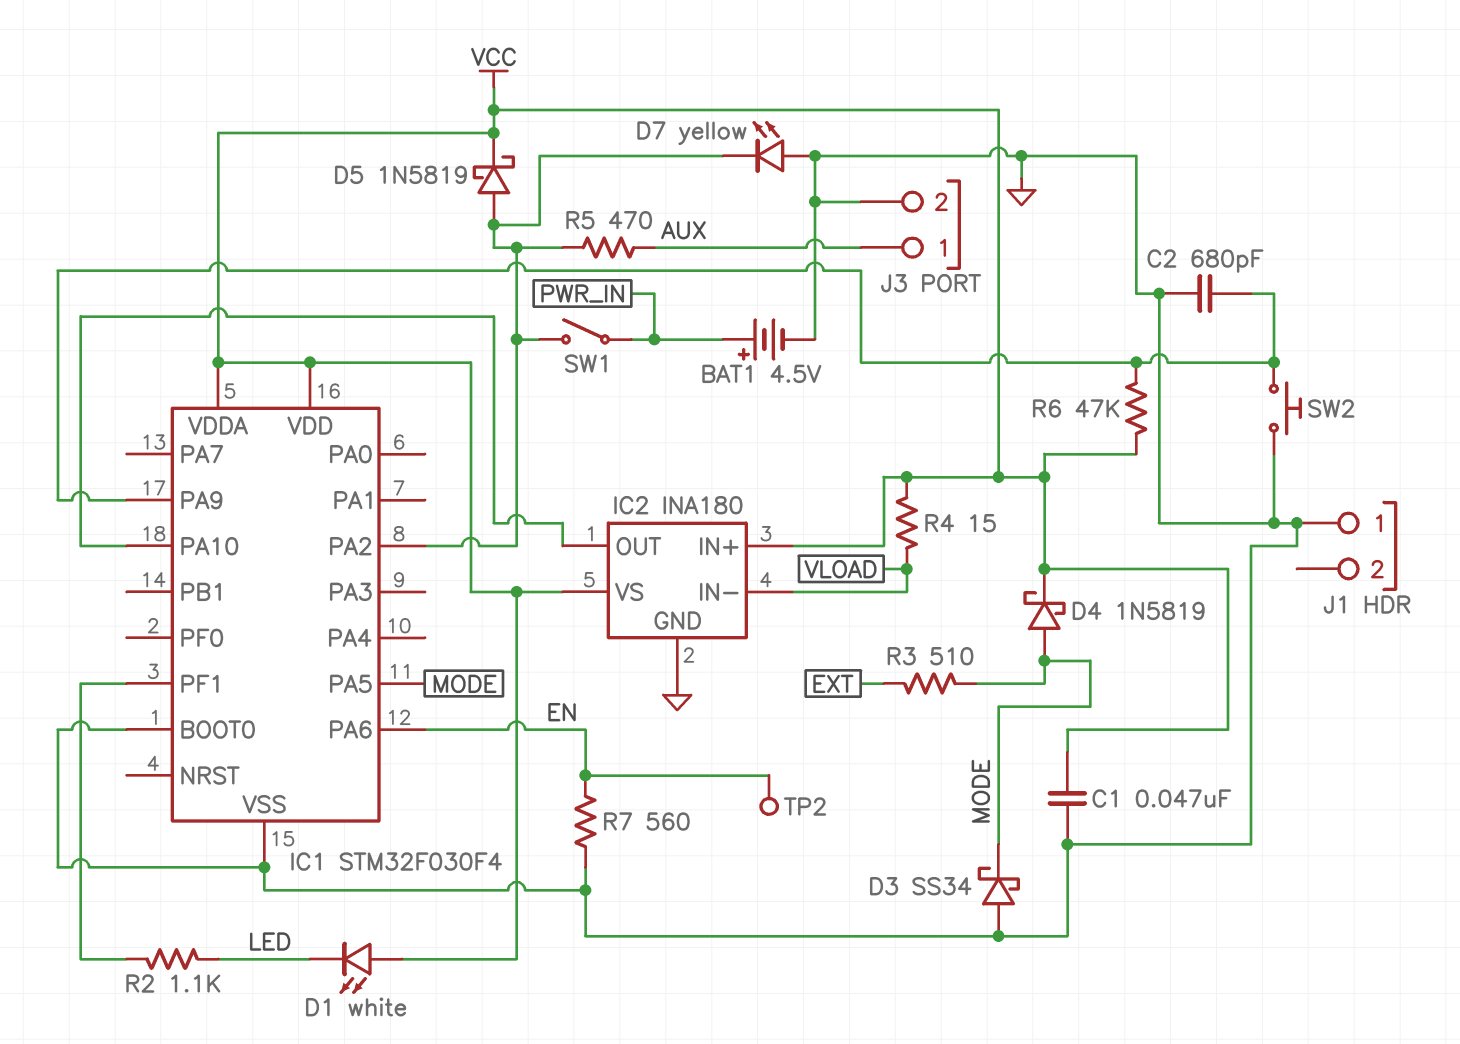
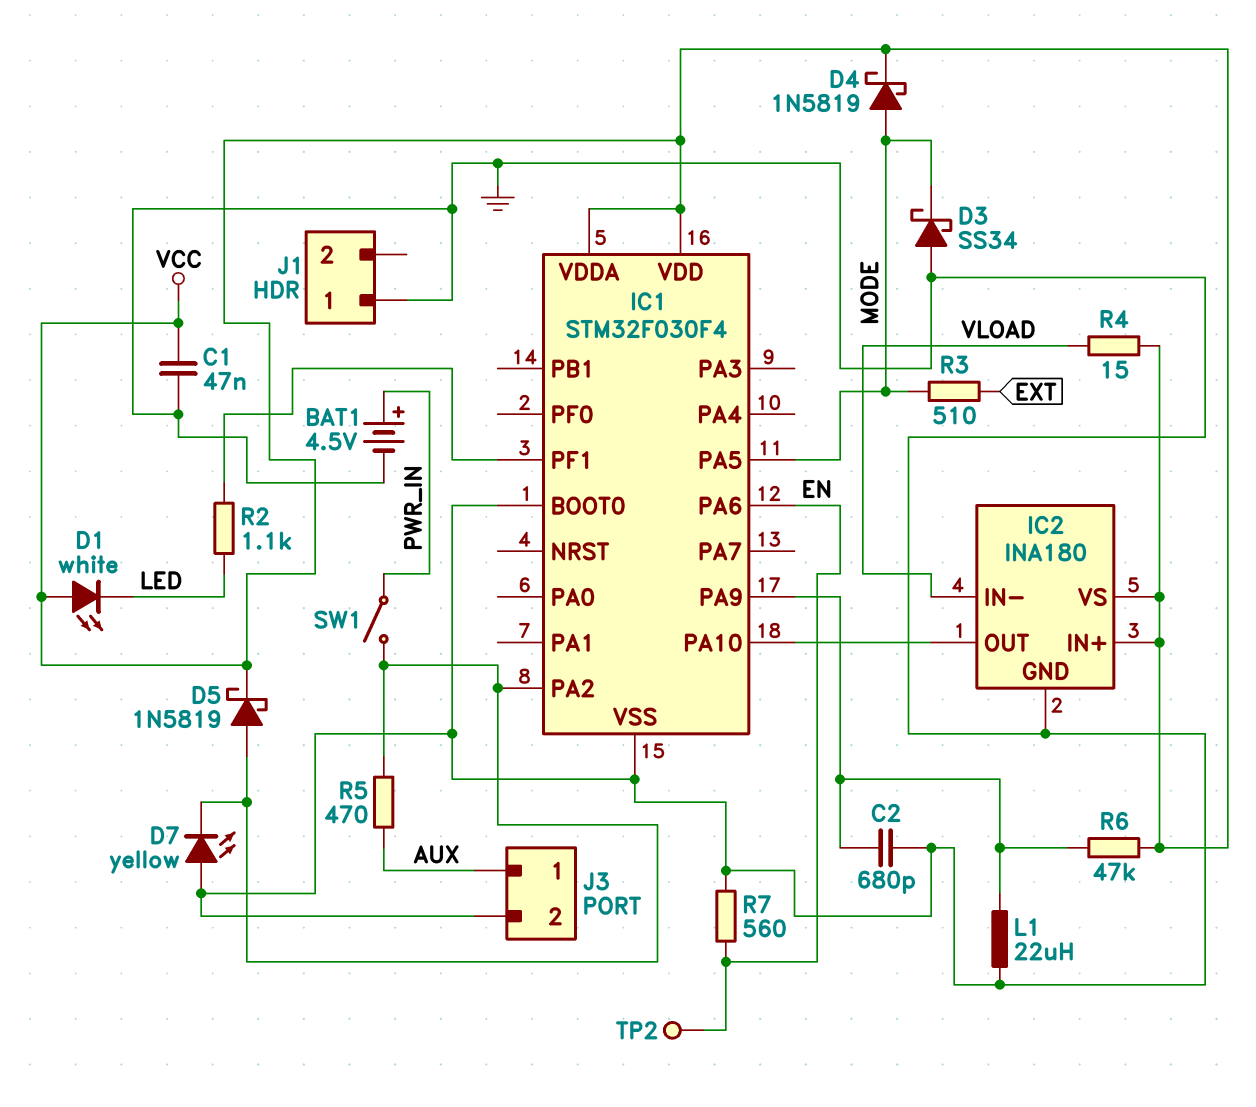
L1: none -> 22uH (GND, IC1/PA9)
SW2: button (GND, IC1/PA9) -> none

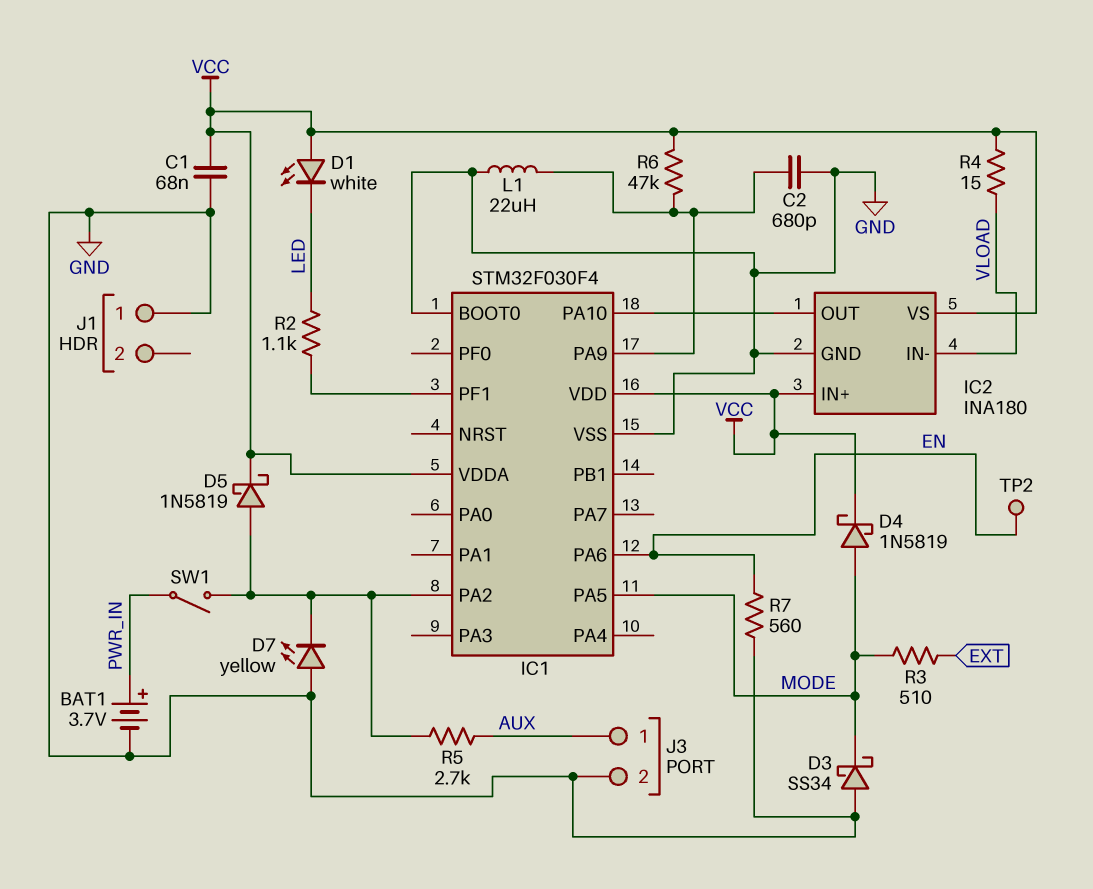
BAT1: 4.5V (plus PWR_IN, minus GND) -> 3.7V (plus PWR_IN, minus GND)
C1: 47nF (GND, VCC) -> 68nF (GND, VCC)
R5: 470 (AUX, IC1/PA2) -> 2.7k (AUX, IC1/PA2)

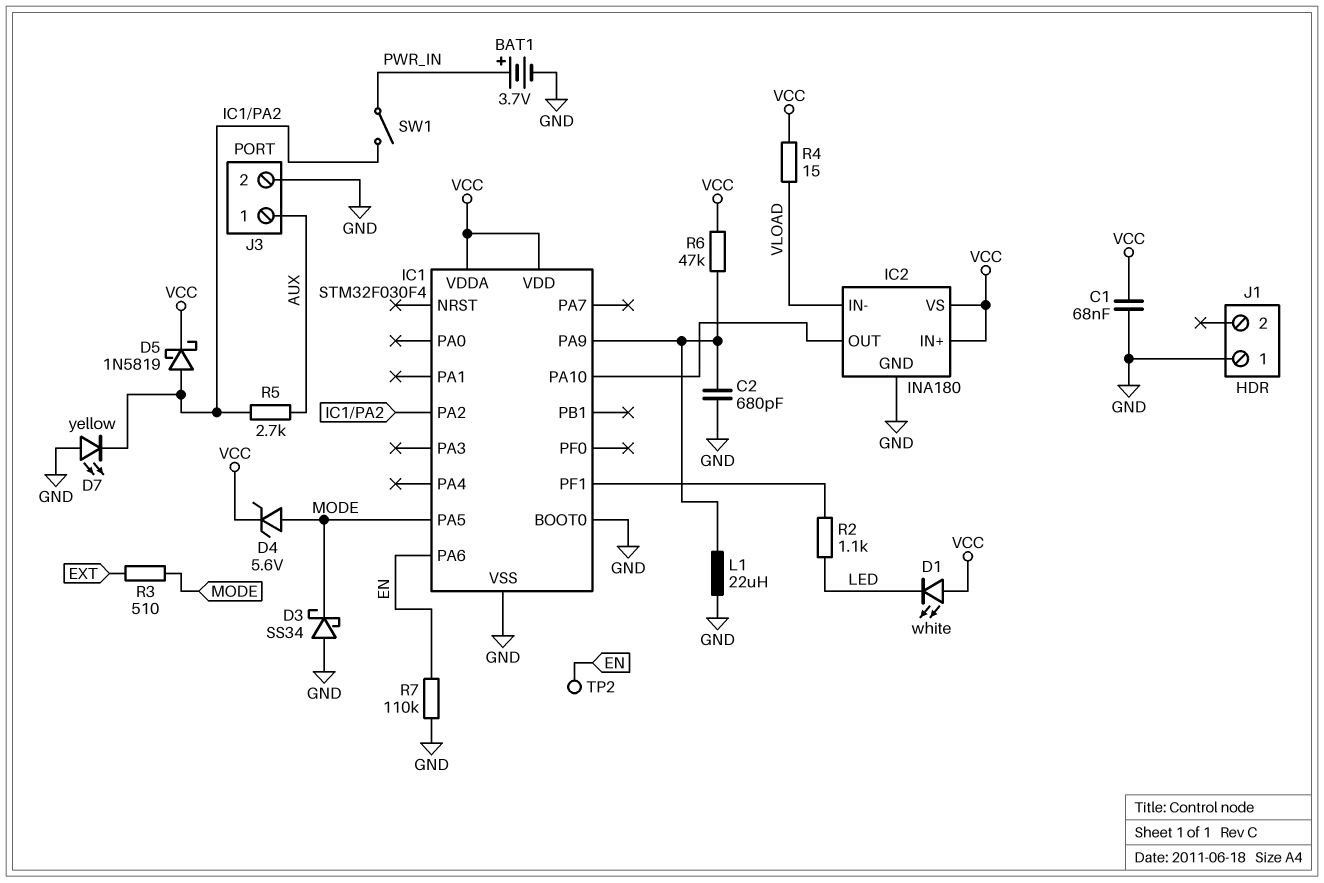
D4: schottky 1N5819 (A MODE, K VCC) -> zener 5.6V (A MODE, K VCC)
R7: 560 (EN, GND) -> 110k (EN, GND)

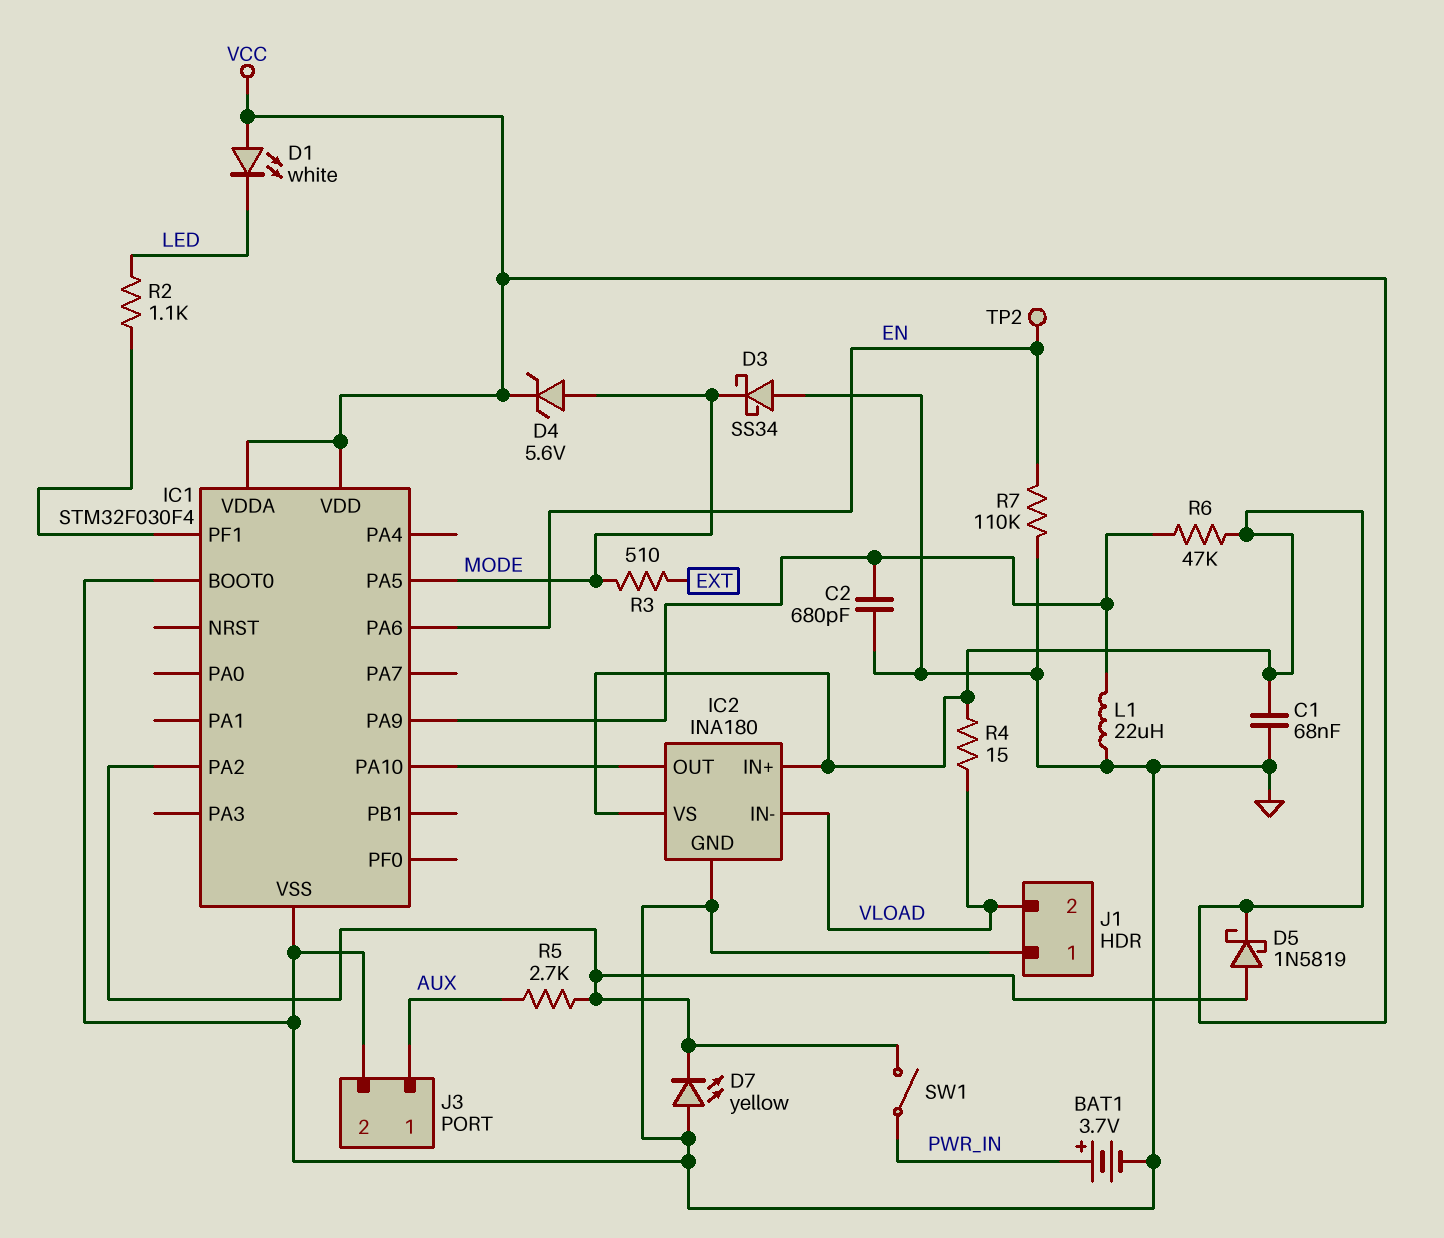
J1 pin 2: none -> VLOAD

